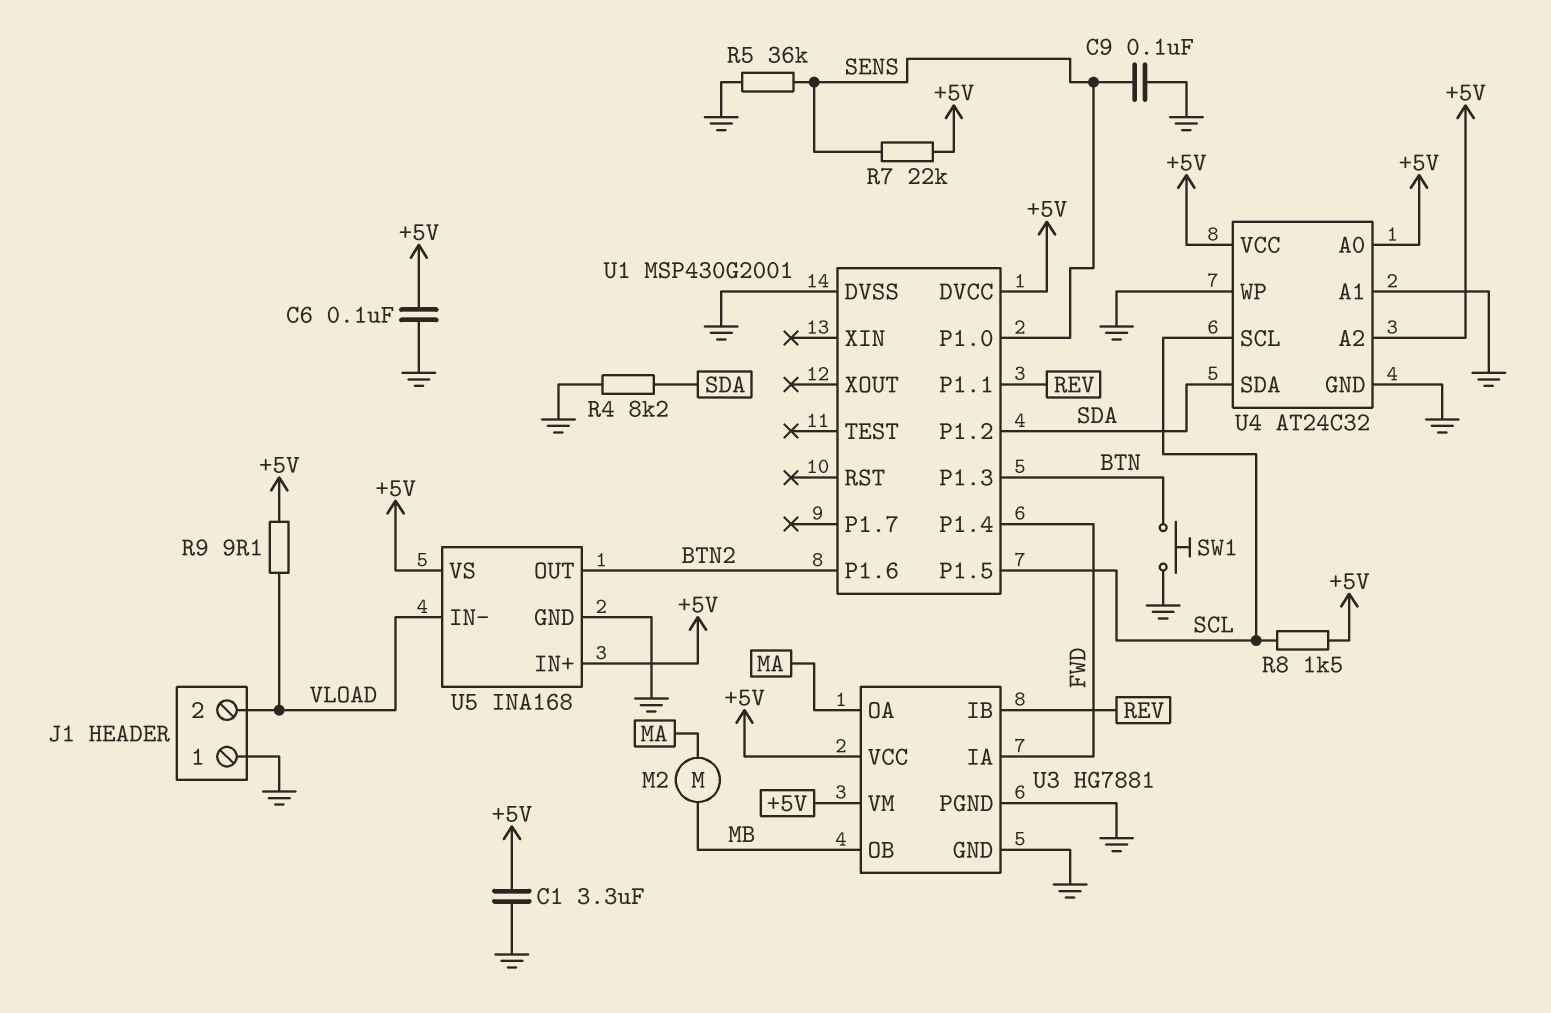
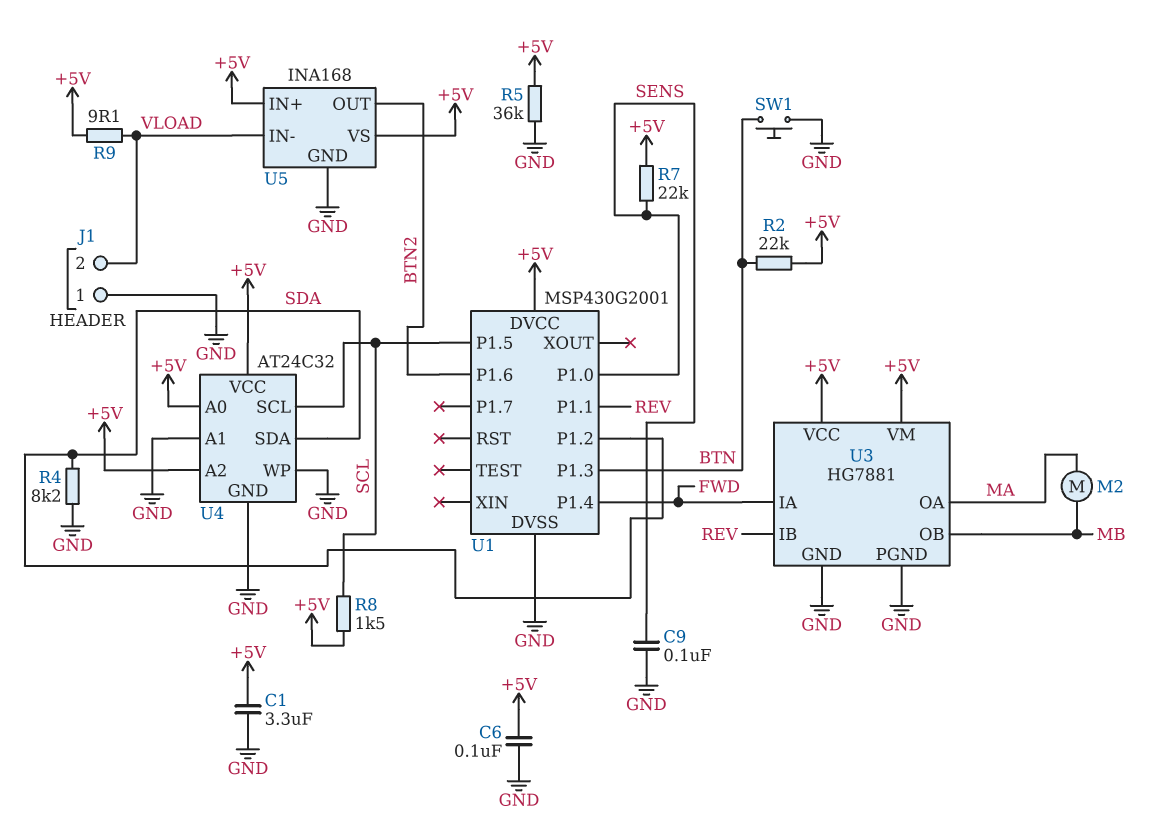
R2: none -> 22k (+5V, BTN)
R5: 36k (GND, SENS) -> 36k (+5V, GND)

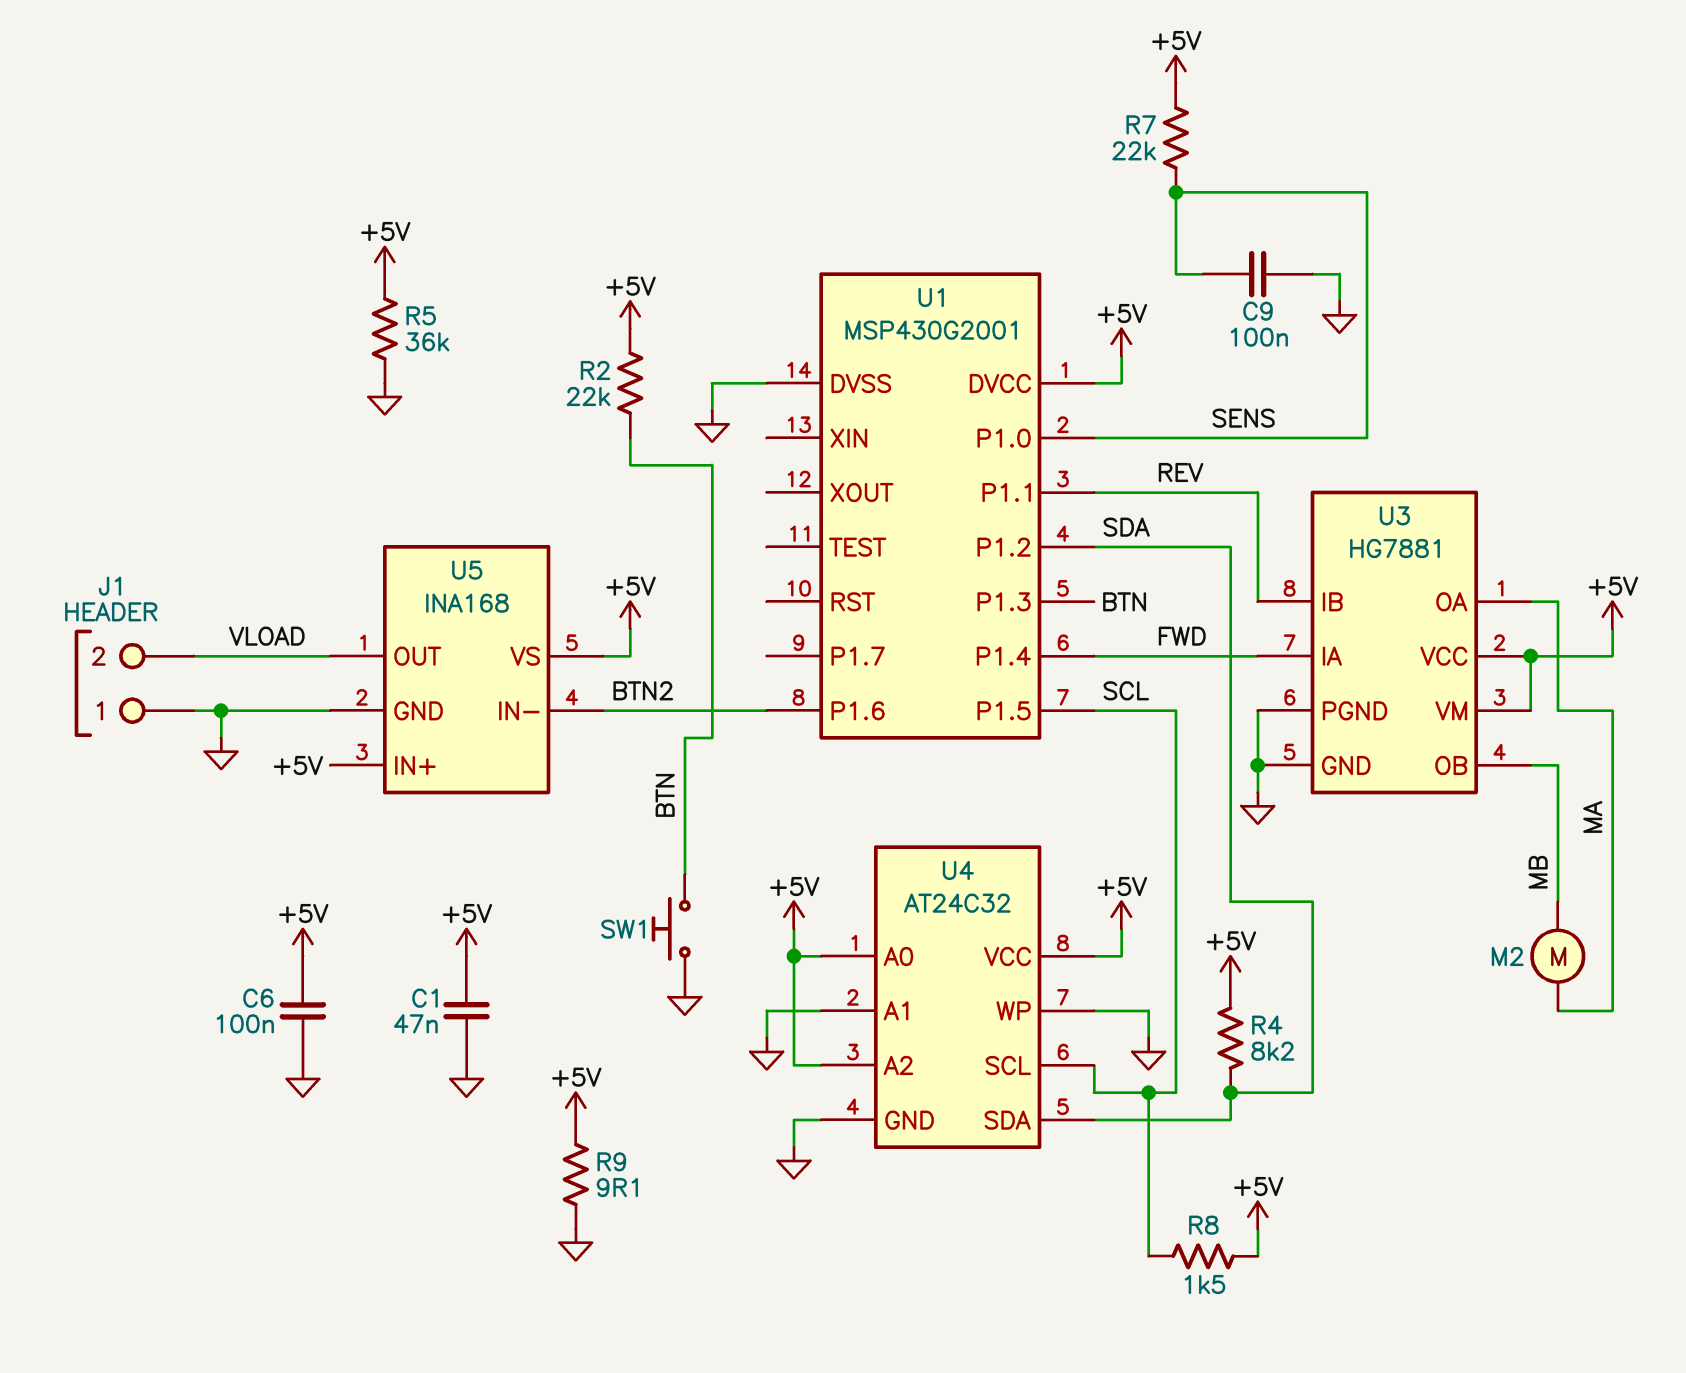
C1: 3.3uF (+5V, GND) -> 47nF (+5V, GND)
R4: 8.2k (GND, SDA) -> 8.2k (+5V, SDA)
R9: 9.1 (+5V, VLOAD) -> 9.1 (+5V, GND)
U5 pin IN-: VLOAD -> BTN2
U5 pin OUT: BTN2 -> VLOAD

